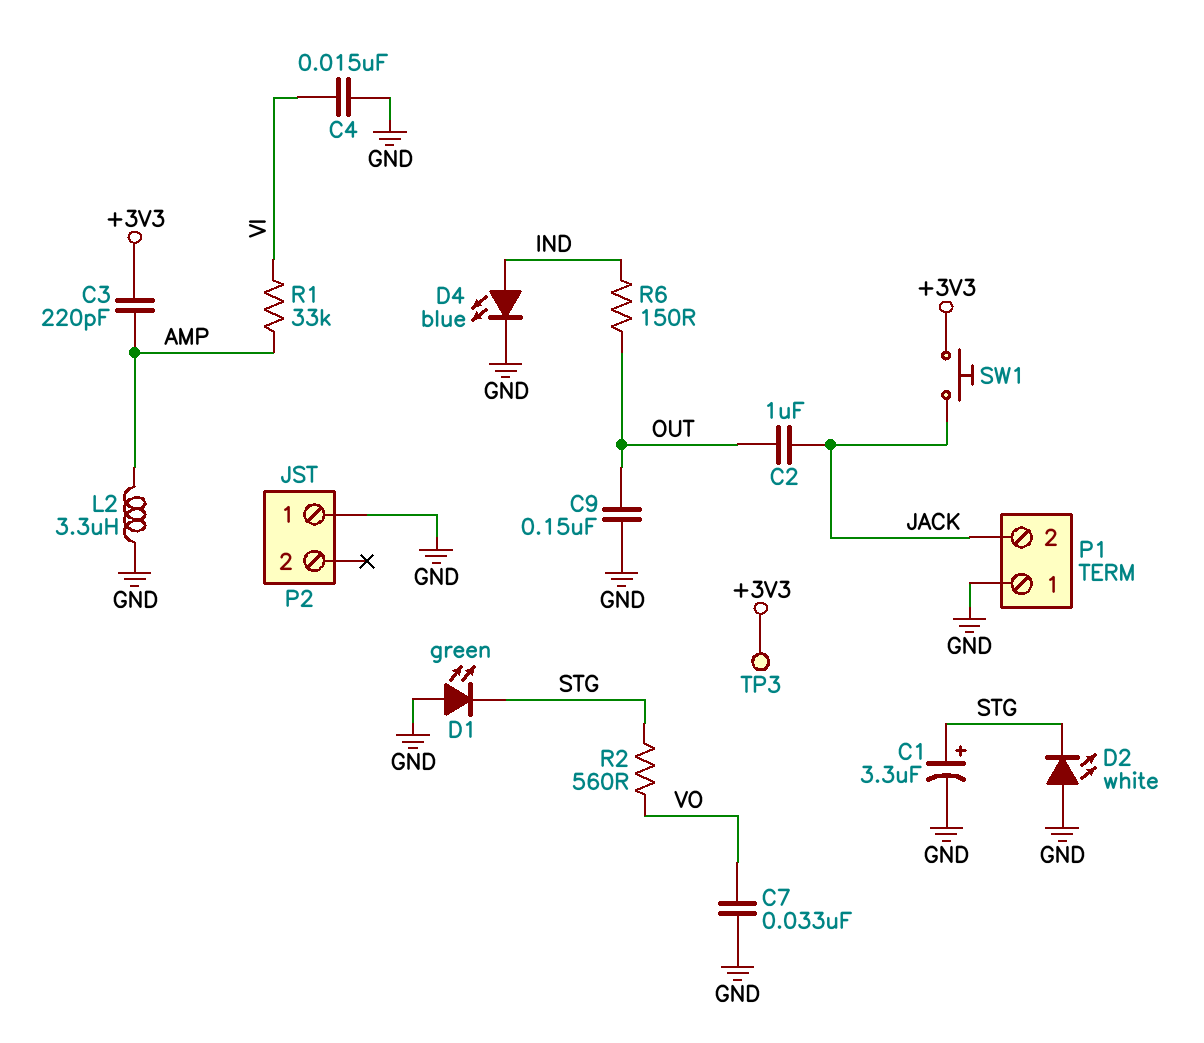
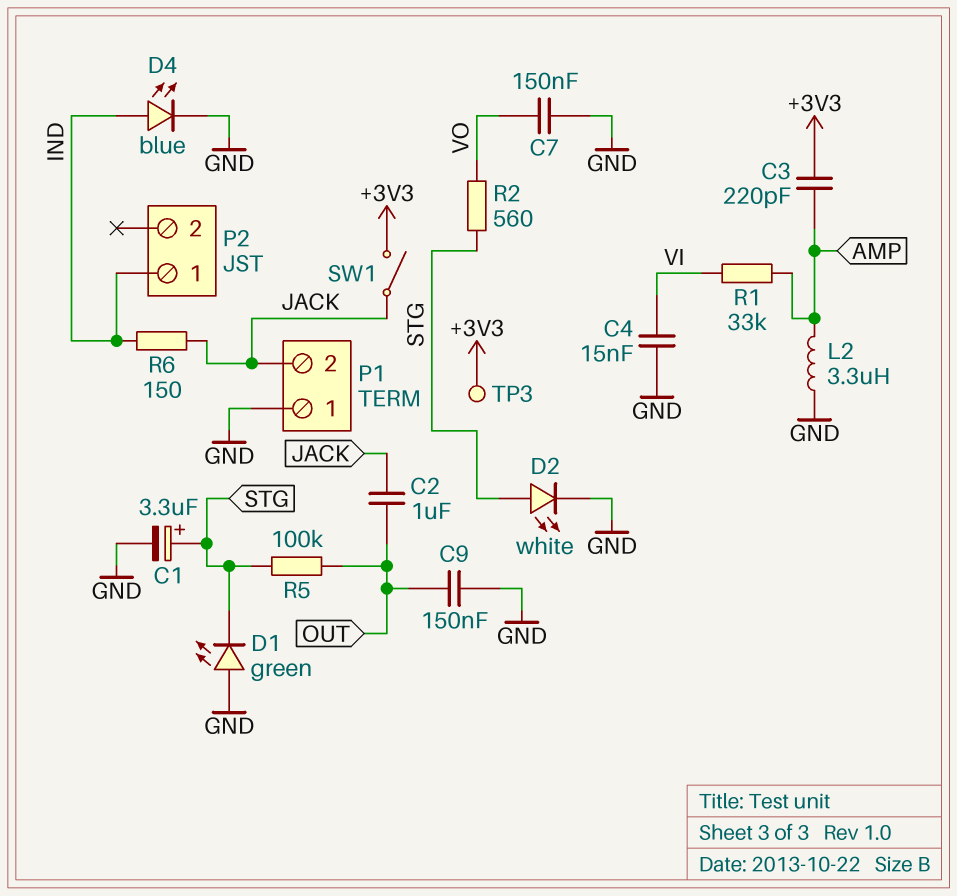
C7: 33nF (GND, VO) -> 150nF (GND, VO)
D2: LED white (A GND, K STG) -> LED white (A STG, K GND)
P2 pin 1: GND -> IND
R5: none -> 100k (OUT, STG)
R6: 150 (IND, OUT) -> 150 (IND, JACK)
SW1: button (+3V3, JACK) -> switch (+3V3, JACK)

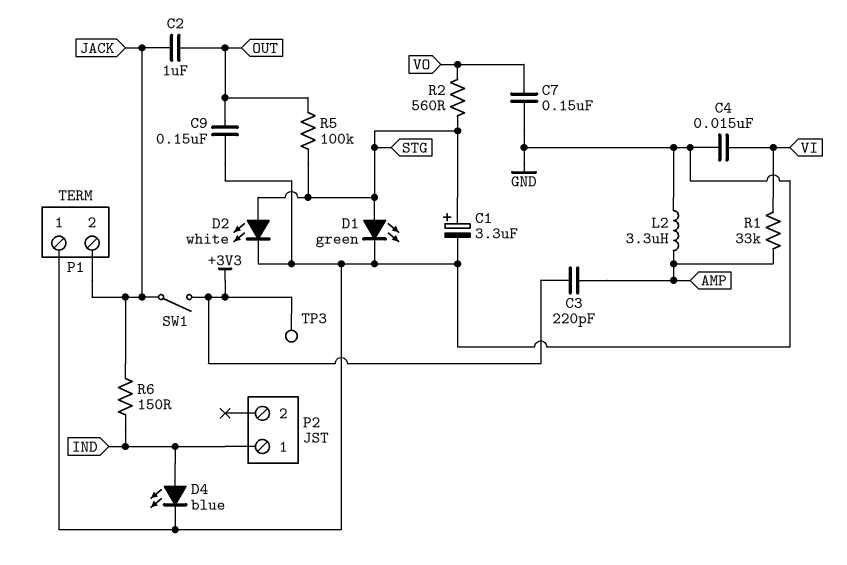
D1: LED green (A GND, K STG) -> LED green (A STG, K GND)

